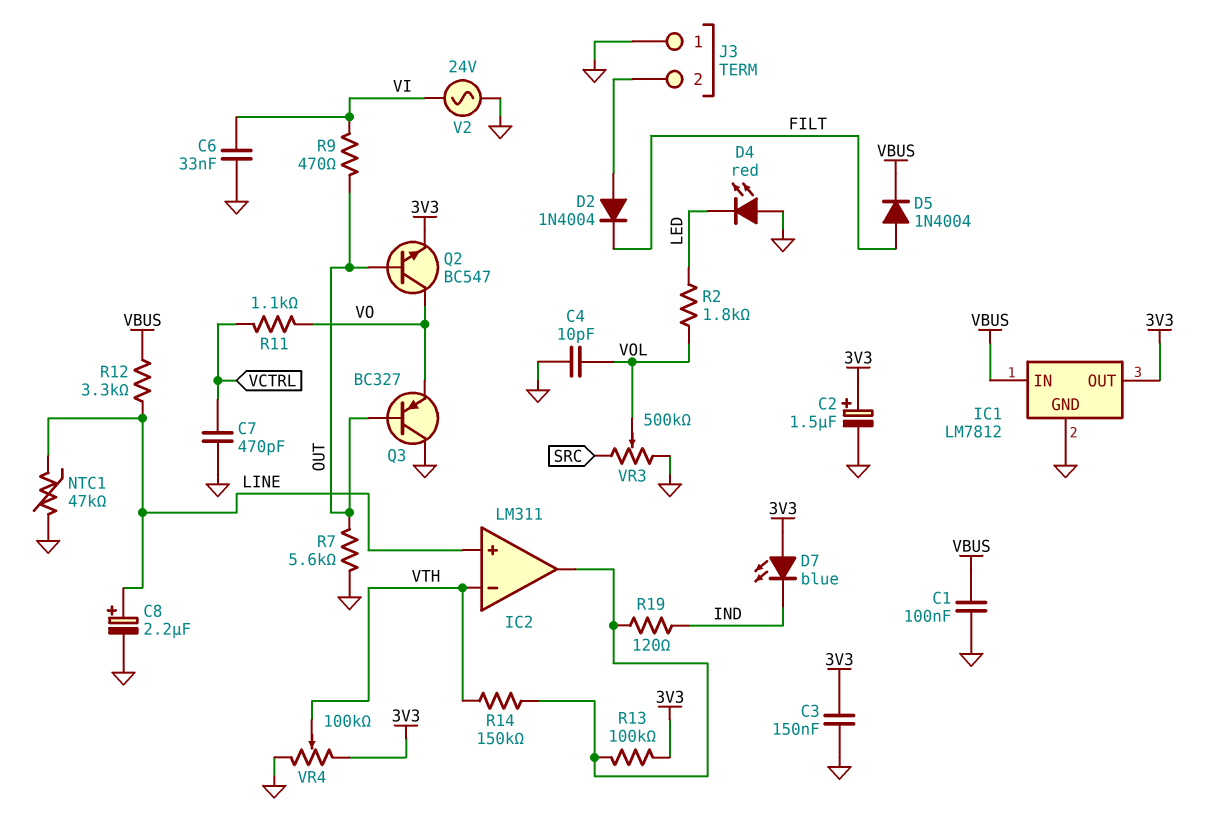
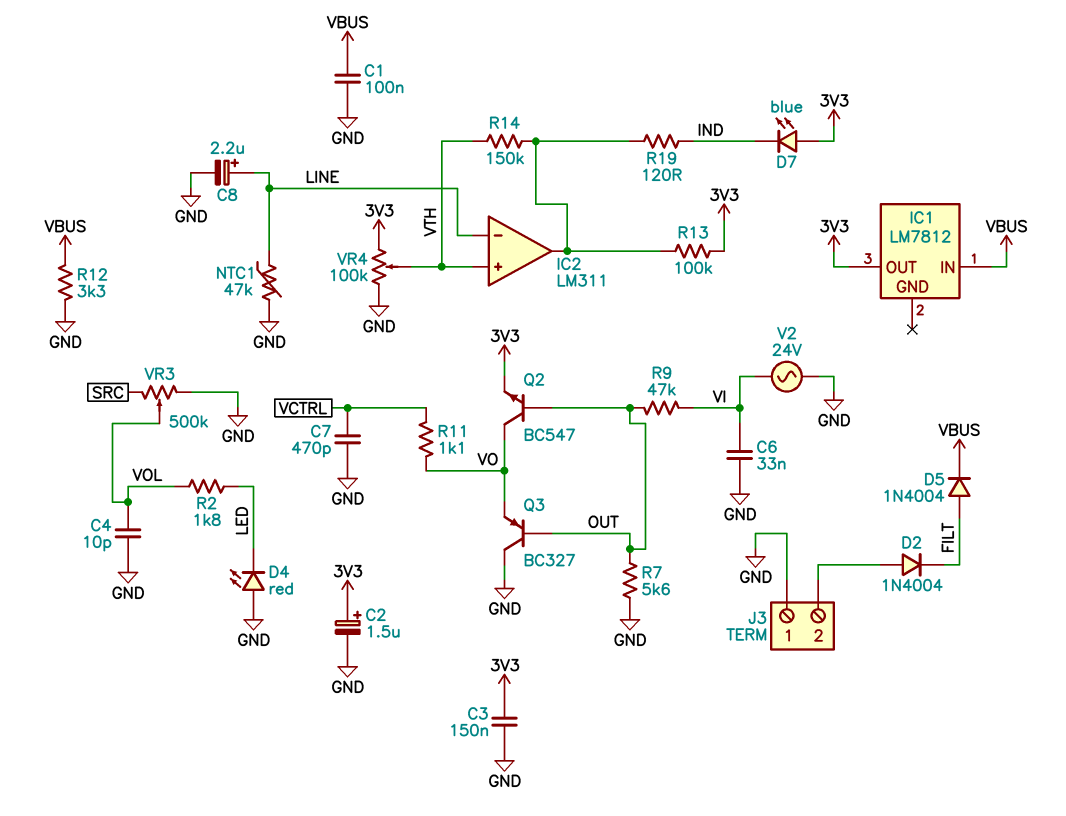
IC1 pin GND: GND -> none
IC2 pin in+: LINE -> VTH
IC2 pin in-: VTH -> LINE
R9: 470 (OUT, VI) -> 47k (OUT, VI)
R12: 3.3k (LINE, VBUS) -> 3.3k (GND, VBUS)

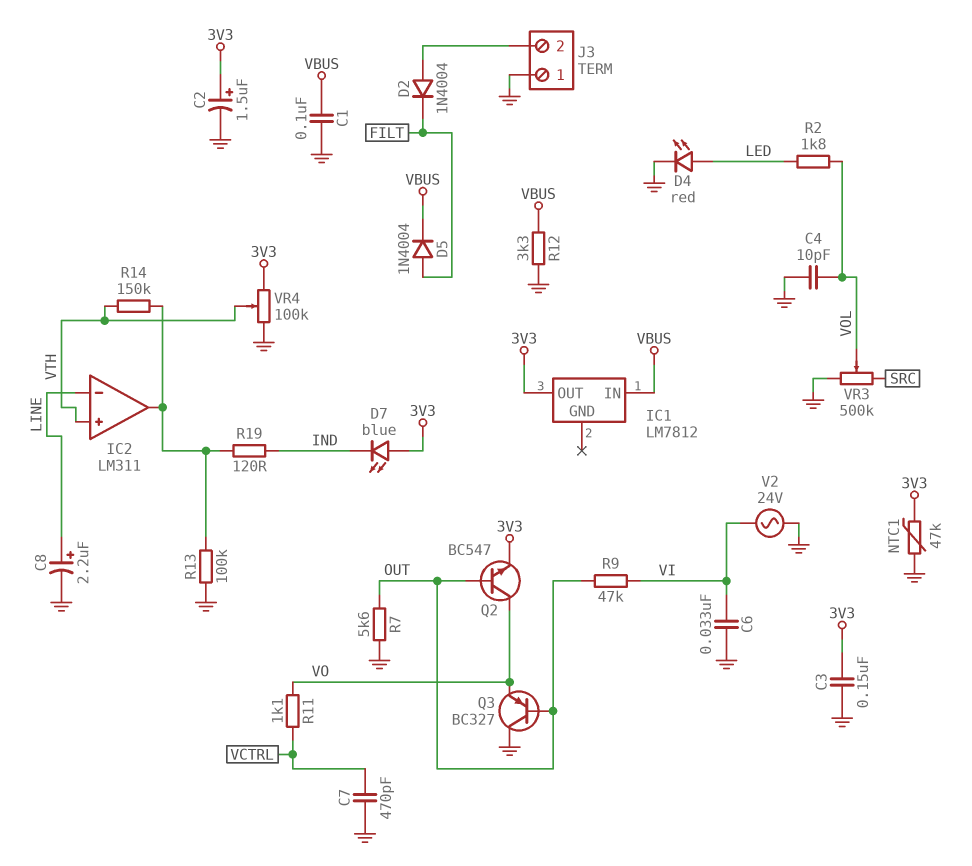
D4: LED red (A GND, K LED) -> LED red (A LED, K GND)
NTC1: 47k (GND, LINE) -> 47k (3V3, GND)
R13: 100k (3V3, IC2/out) -> 100k (GND, IC2/out)

